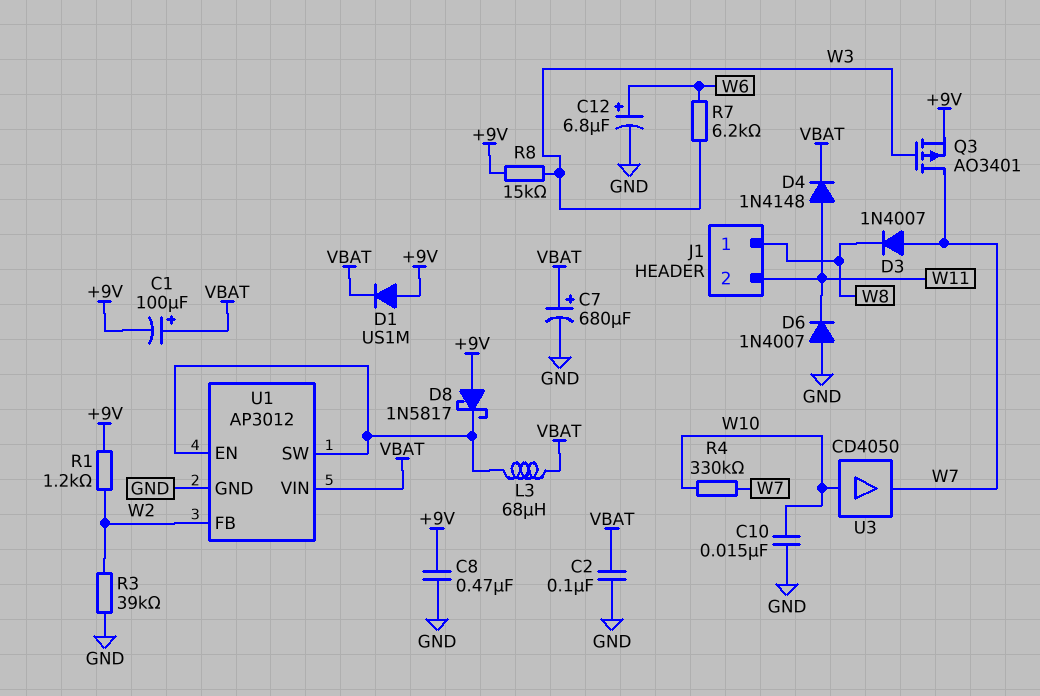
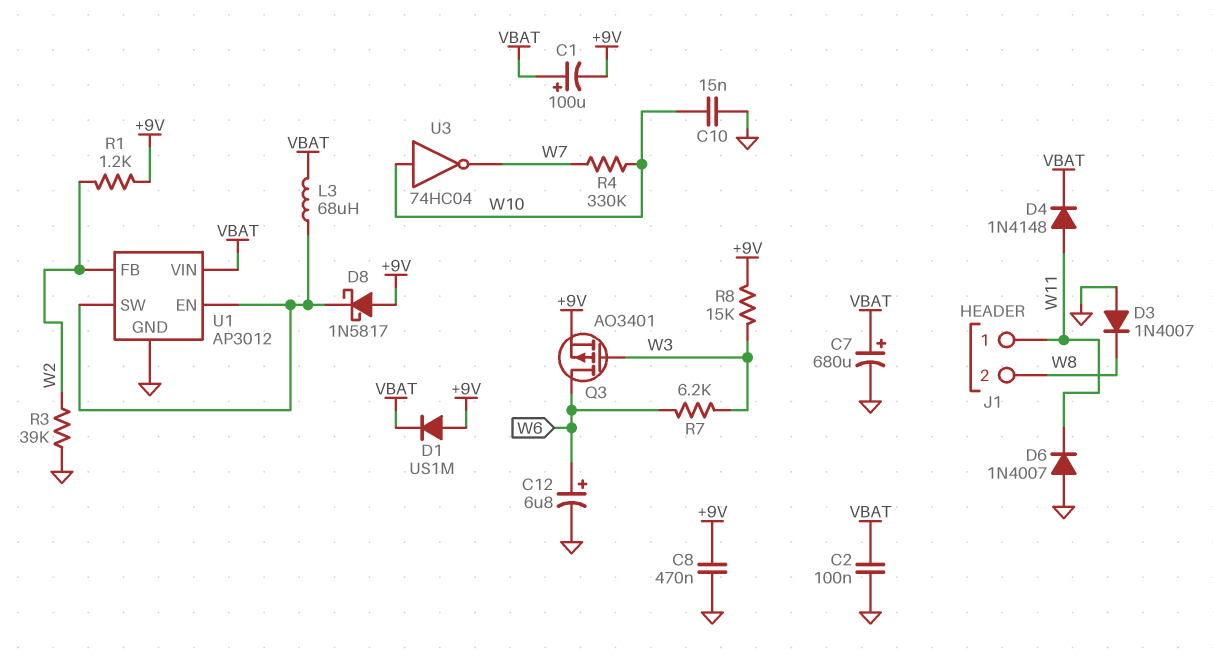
D3: diode 1N4007 (A W7, K W8) -> diode 1N4007 (A GND, K W8)
J1 pin 1: W8 -> W11
J1 pin 2: W11 -> W8
Q3: PMOS AO3401 (G W3, D W7, S +9V) -> PMOS AO3401 (G W3, D W6, S +9V)
U3: buffer CD4050 (in W10, out W7) -> NOT 74HC04 (in W10, out W7)

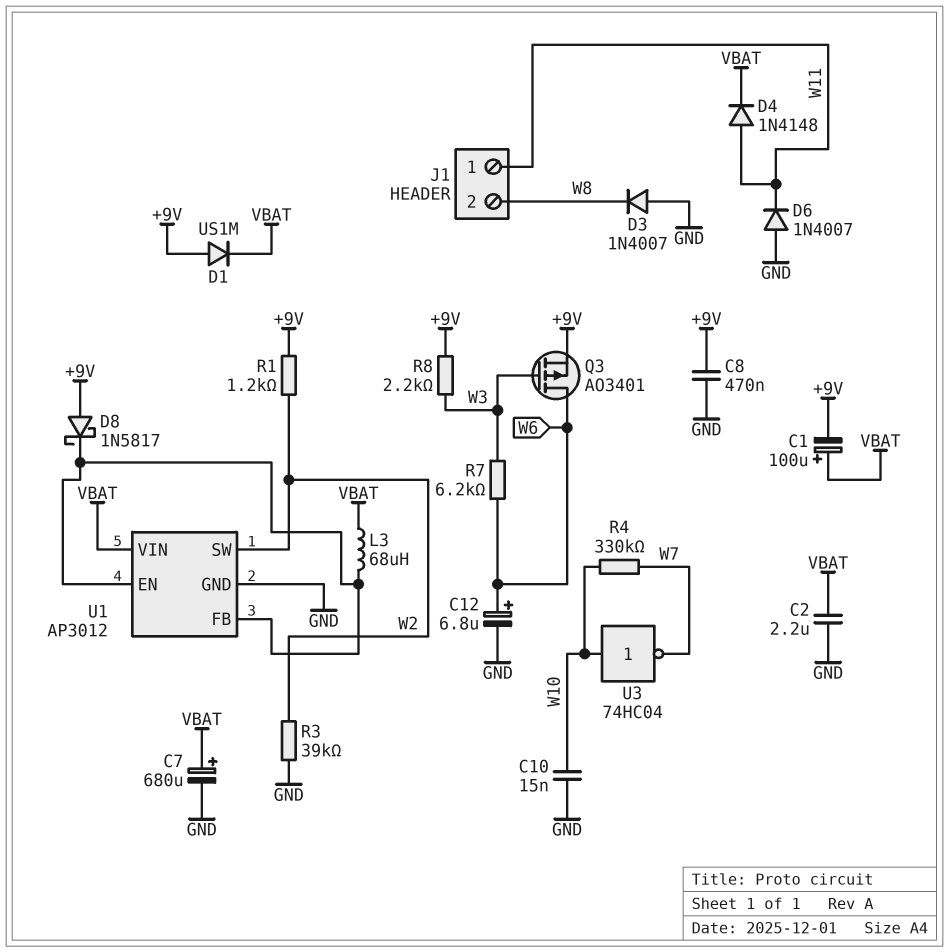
C2: 100nF (GND, VBAT) -> 2.2uF (GND, VBAT)
R8: 15k (+9V, W3) -> 2.2k (+9V, W3)
U1 pin FB: W2 -> U1/EN
U1 pin SW: U1/EN -> W2

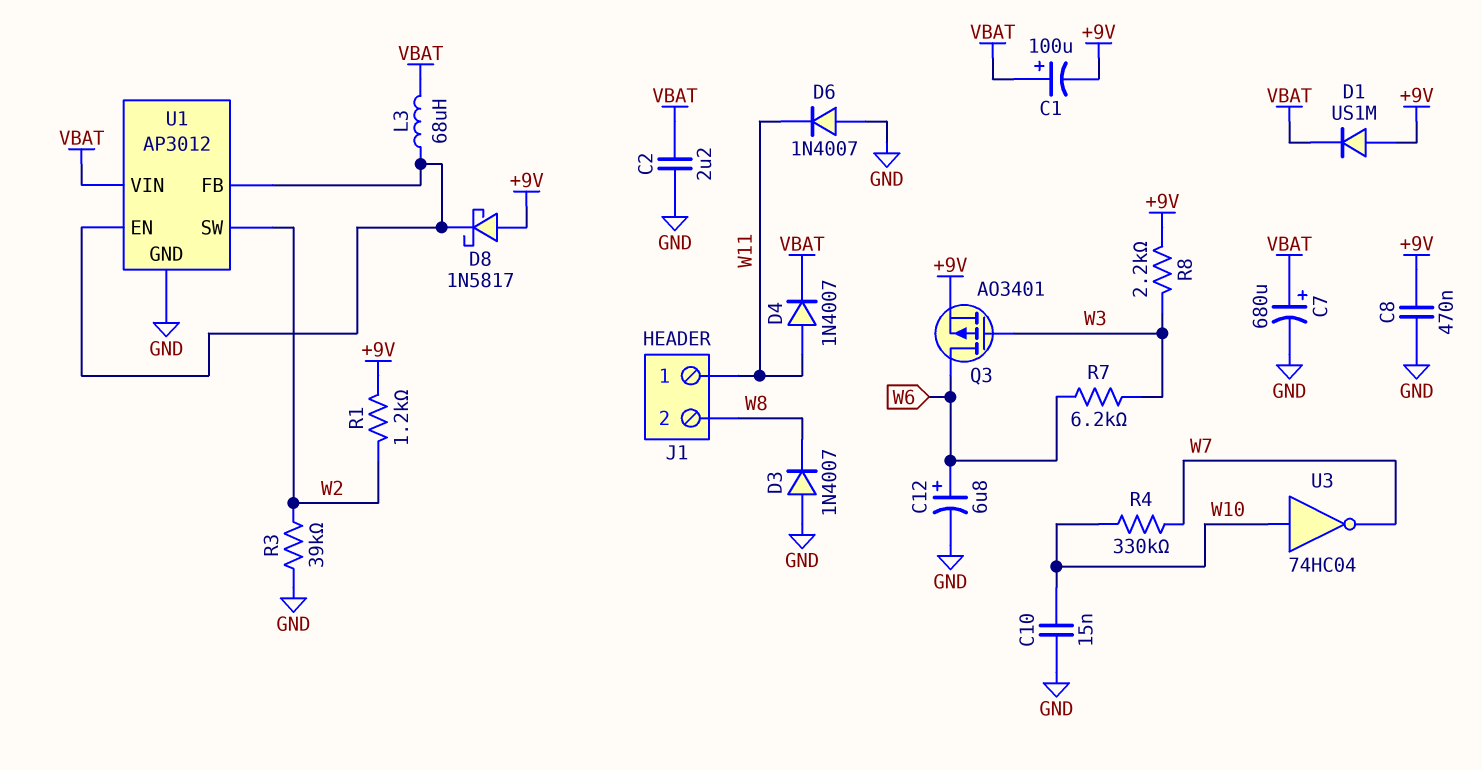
D4: diode 1N4148 (A W11, K VBAT) -> diode 1N4007 (A W11, K VBAT)

